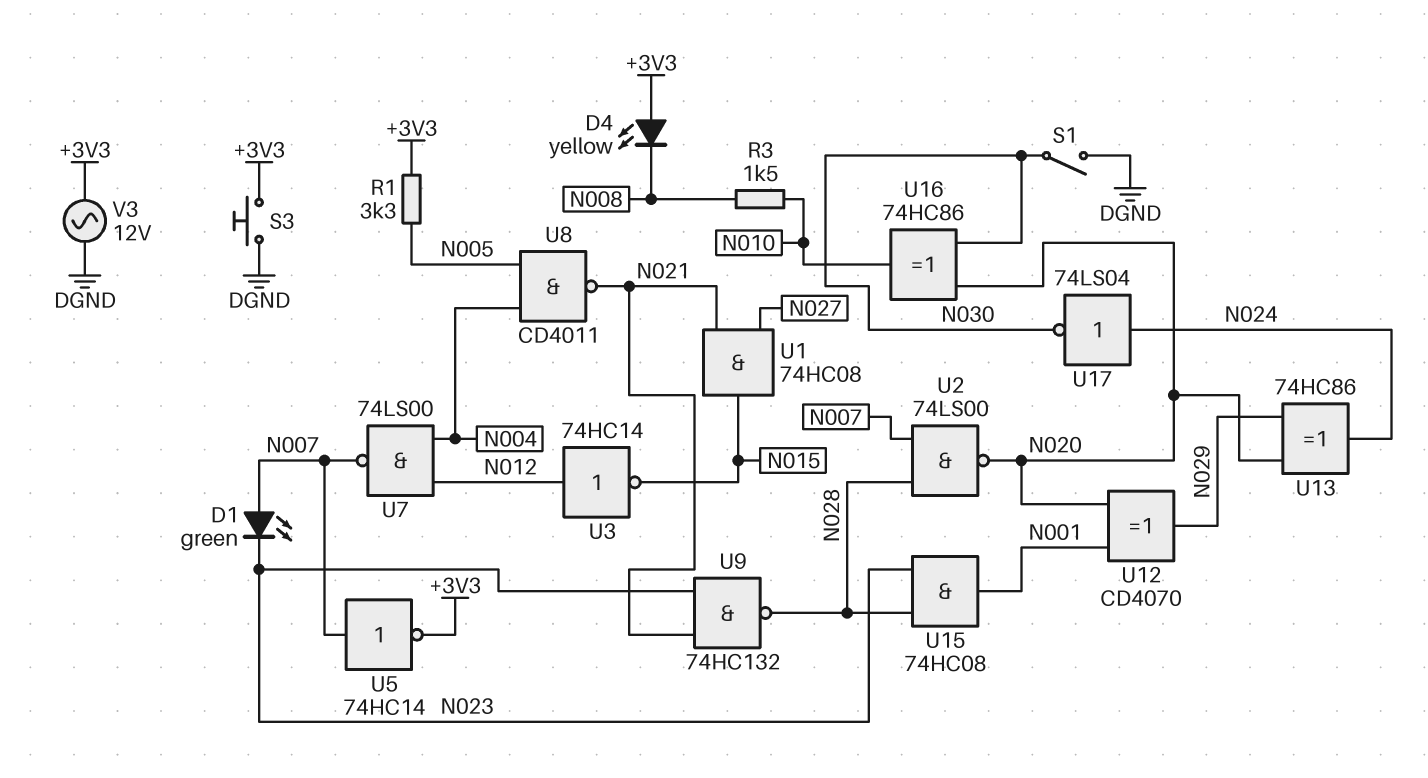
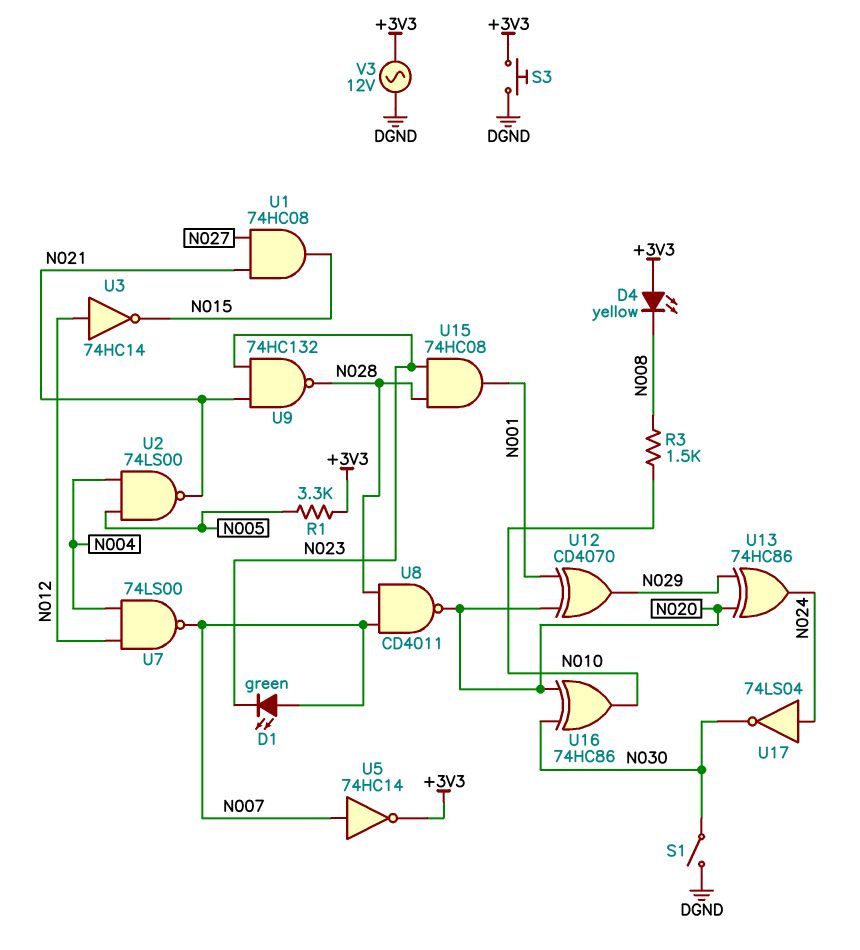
U2: NAND 74LS00 (in N007, in N028, out N020) -> NAND 74LS00 (in N004, in N005, out N021)
U8: NAND CD4011 (in N004, in N005, out N021) -> NAND CD4011 (in N007, in N028, out N020)

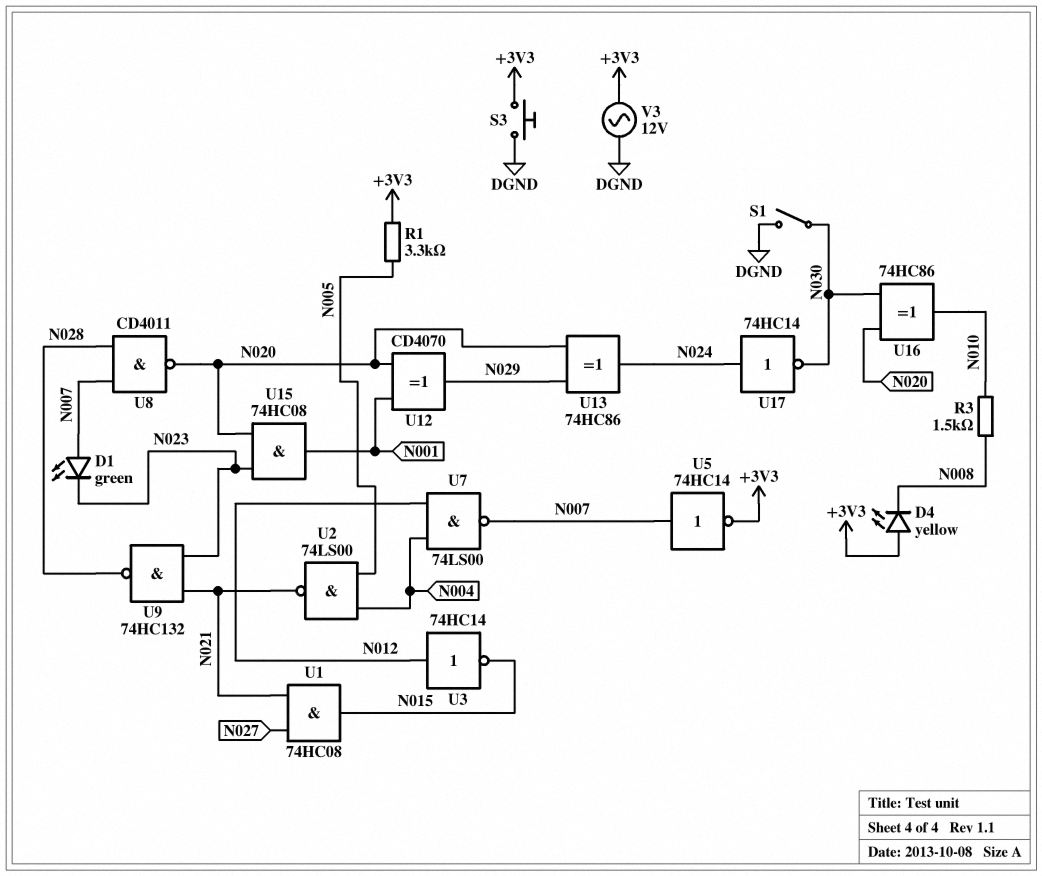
U15: AND 74HC08 (in N023, in N028, out N001) -> AND 74HC08 (in N020, in N023, out N001)
U17: NOT 74LS04 (in N024, out N030) -> NOT 74HC14 (in N024, out N030)

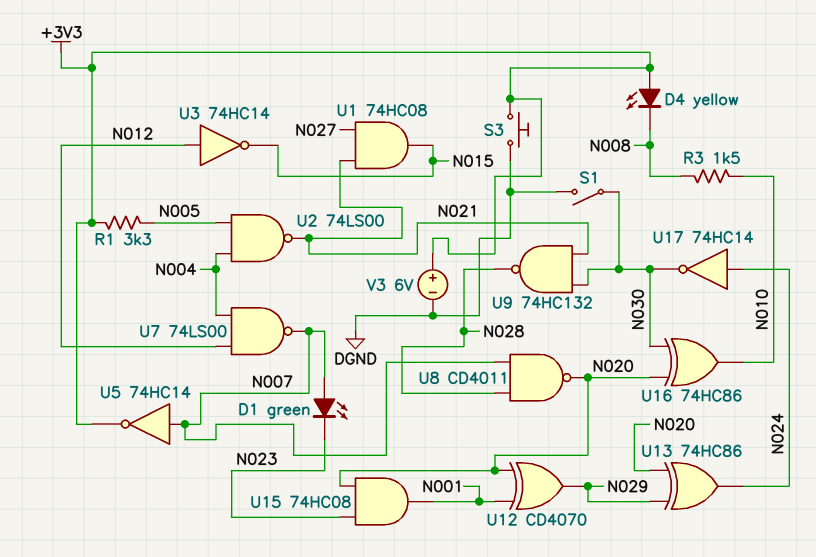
U9: NAND 74HC132 (in N021, in N023, out N028) -> NAND 74HC132 (in N021, in N030, out N028)
V3: AC 12V (+3V3, DGND) -> 6V (plus +3V3, minus DGND)

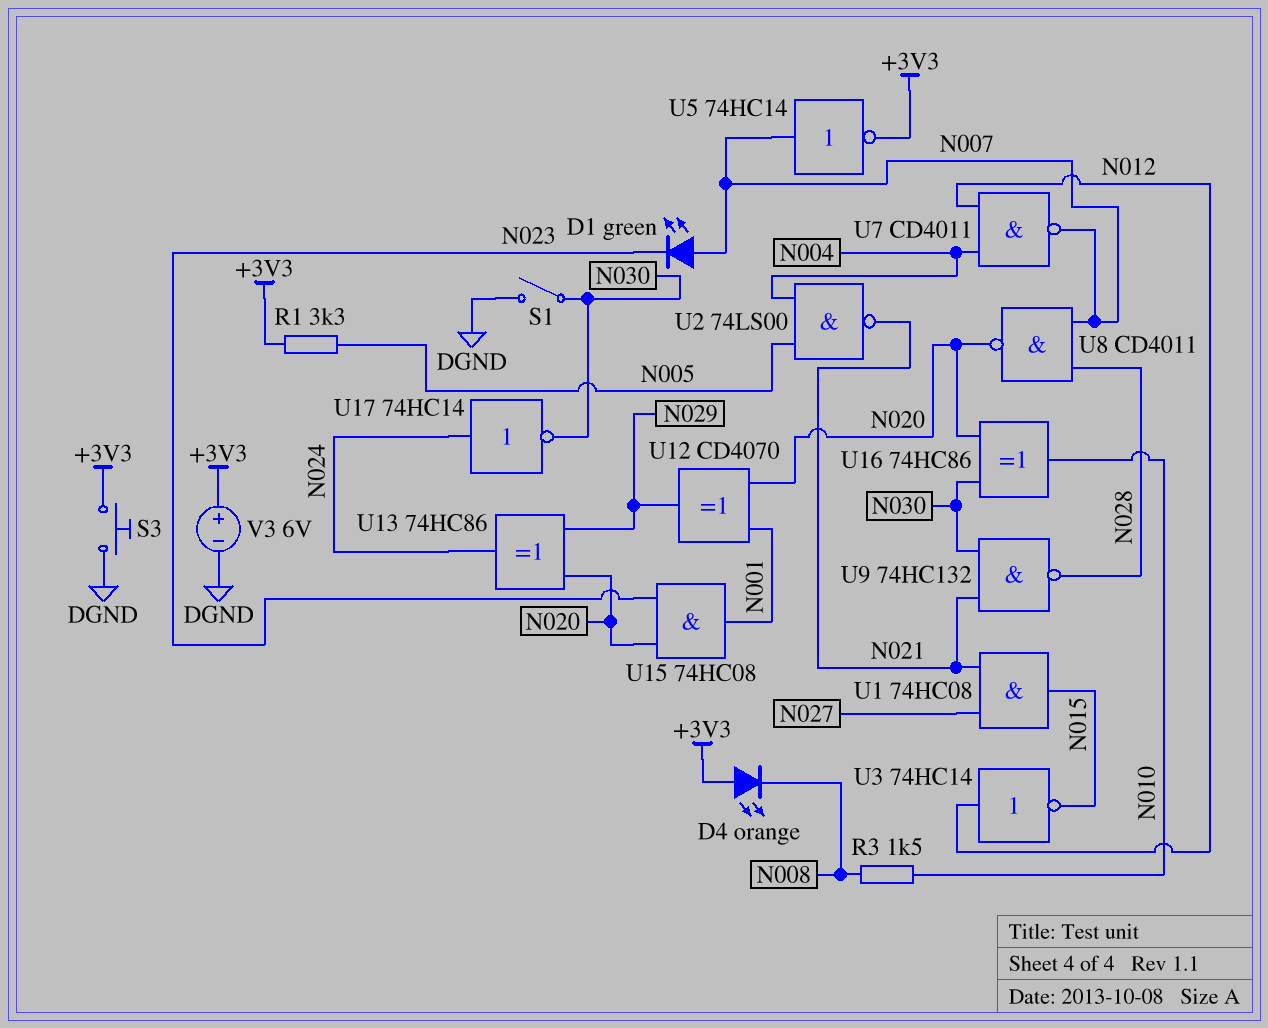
D4: LED yellow (A +3V3, K N008) -> LED orange (A +3V3, K N008)
U7: NAND 74LS00 (in N004, in N012, out N007) -> NAND CD4011 (in N004, in N012, out N007)

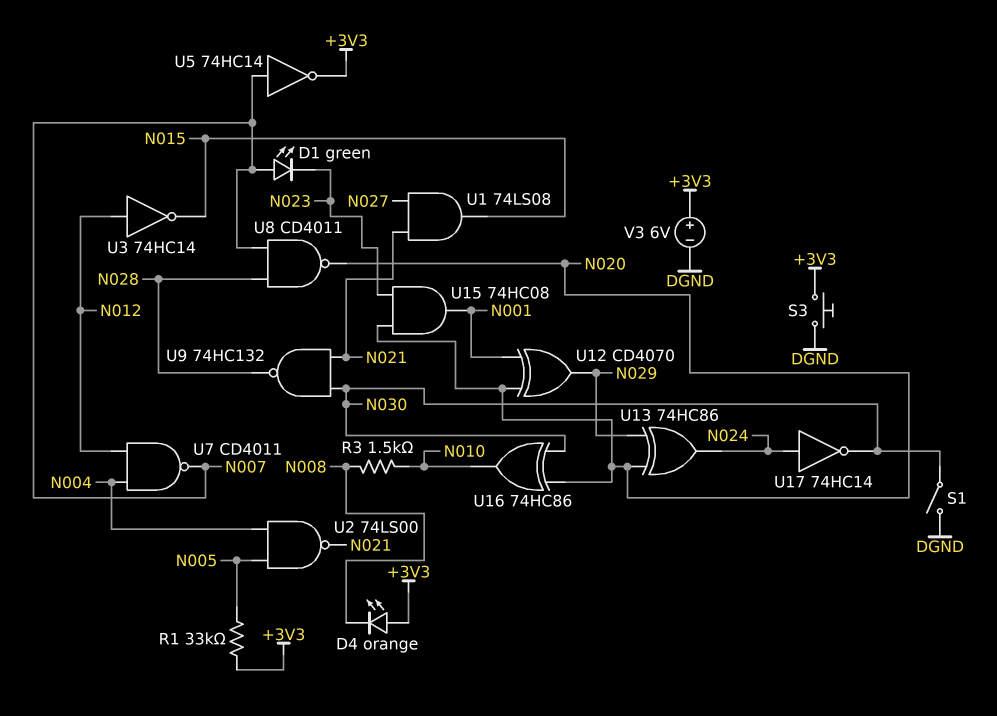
R1: 3.3k (+3V3, N005) -> 33k (+3V3, N005)
U1: AND 74HC08 (in N021, in N027, out N015) -> AND 74LS08 (in N021, in N027, out N015)

